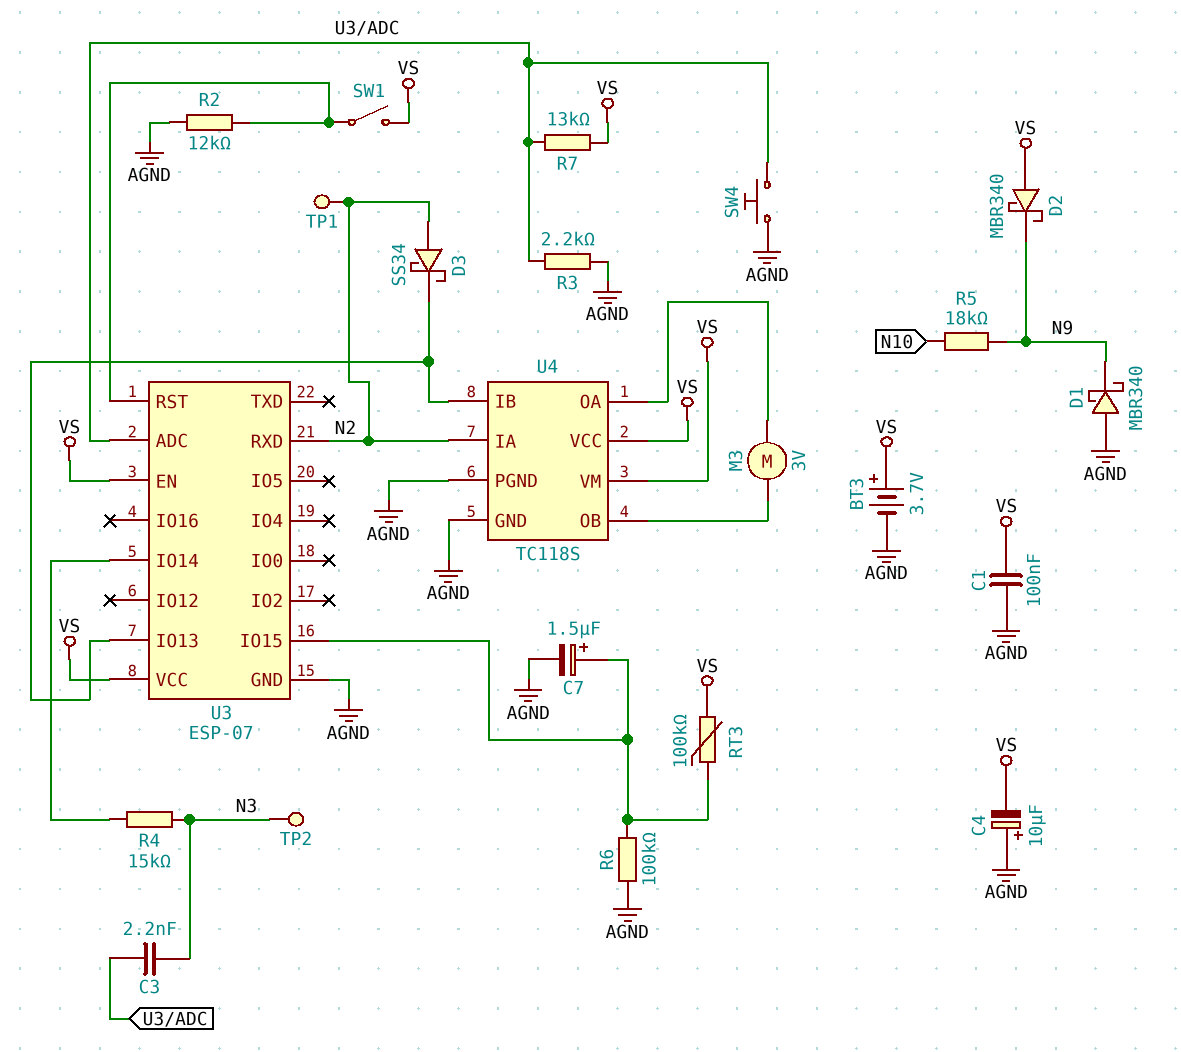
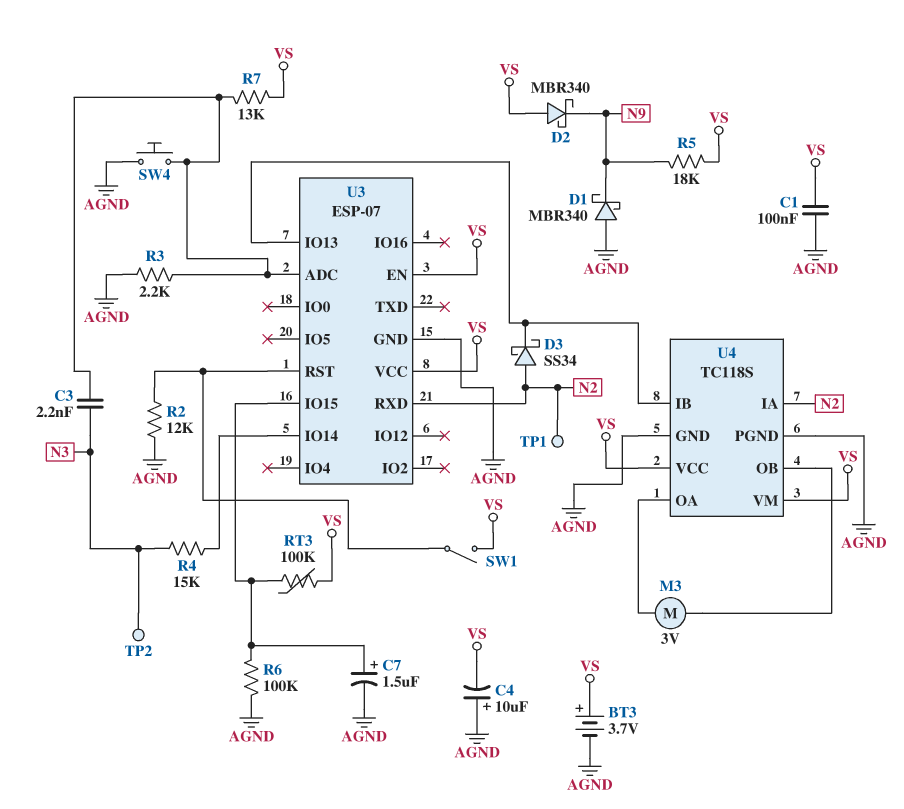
R5: 18k (N9, N10) -> 18k (N9, VS)

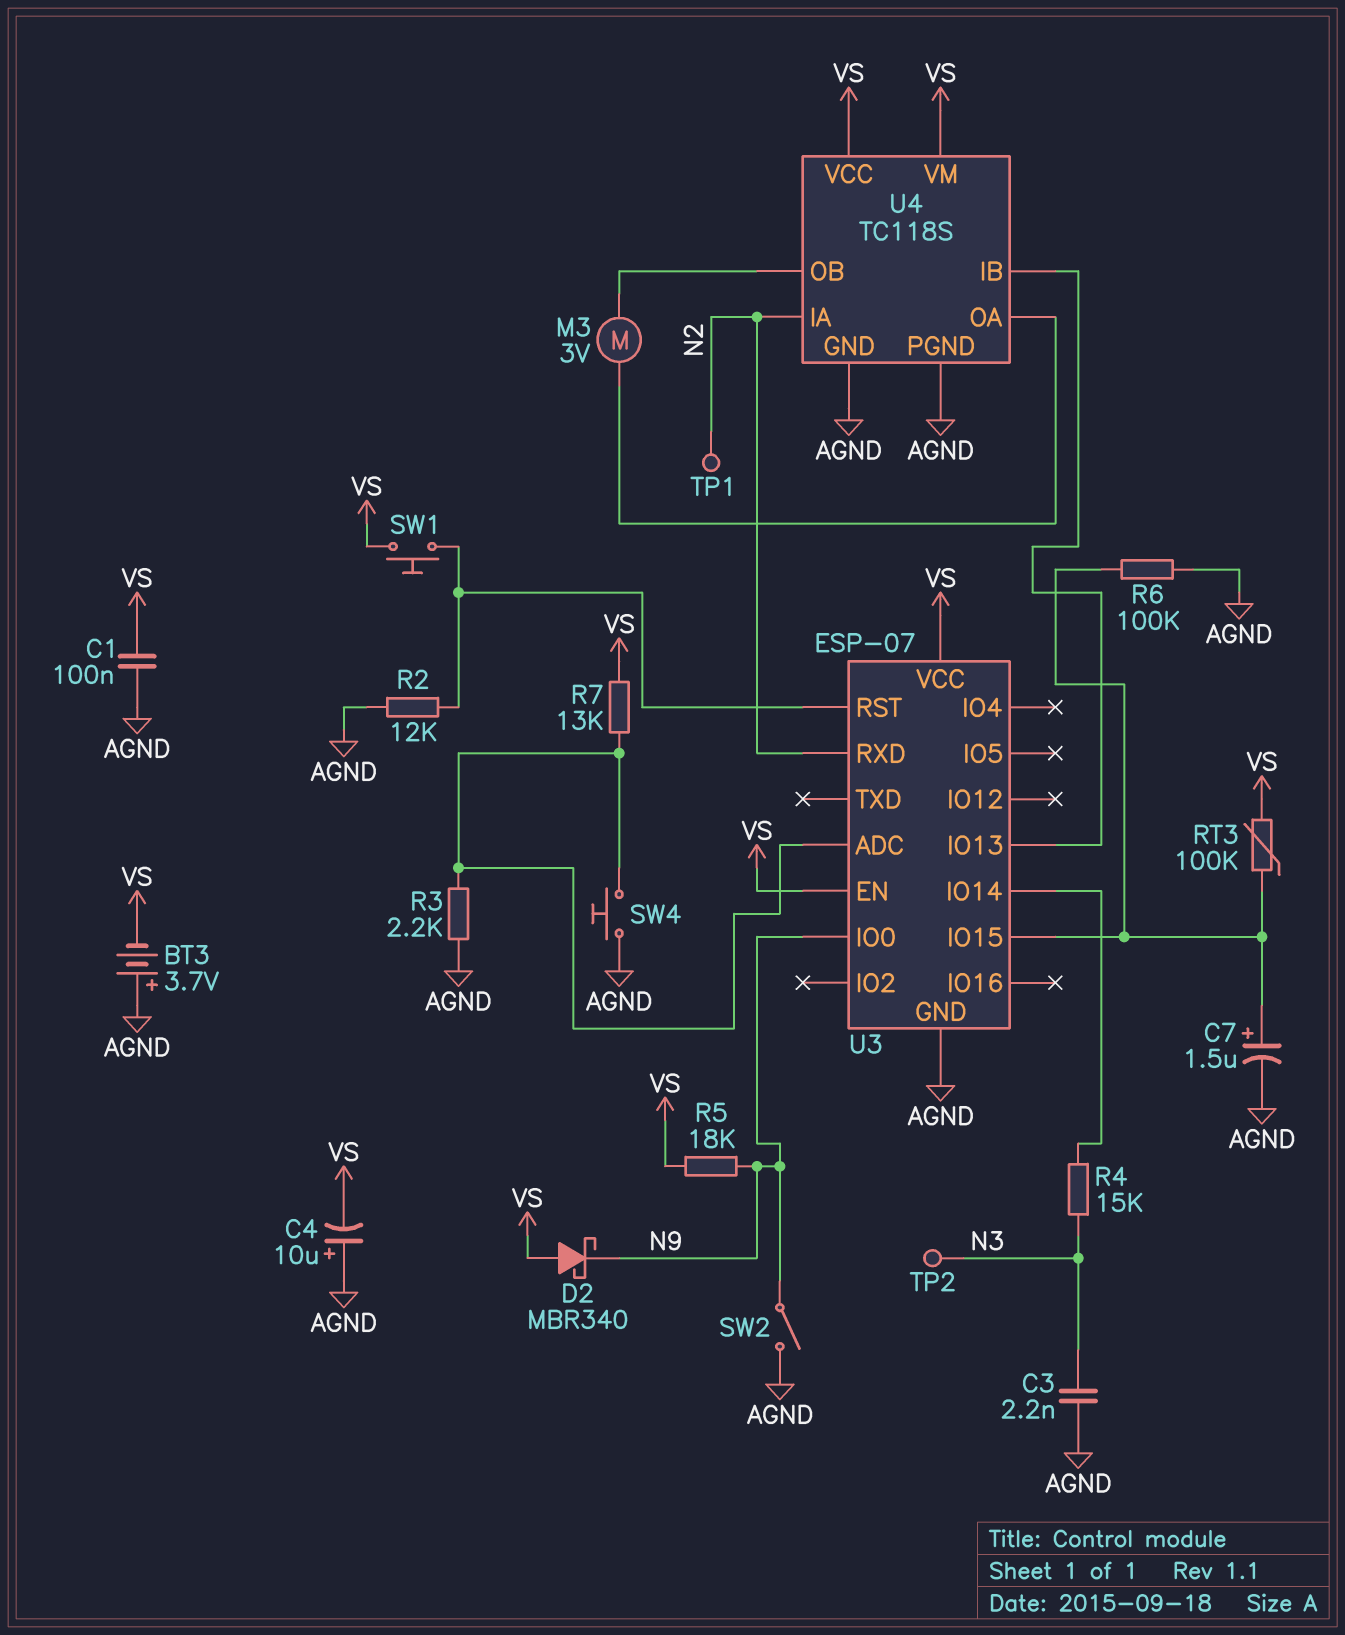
BT3: 3.7V (plus VS, minus AGND) -> 3.7V (plus AGND, minus VS)
C3: 2.2nF (N3, U3/ADC) -> 2.2nF (AGND, N3)
D1: schottky MBR340 (A AGND, K N9) -> none
D3: schottky SS34 (A N2, K U3/IO13) -> none
SW1: switch (U3/RST, VS) -> button (U3/RST, VS)
SW2: none -> switch (AGND, N9)
U3 pin IO0: none -> N9

